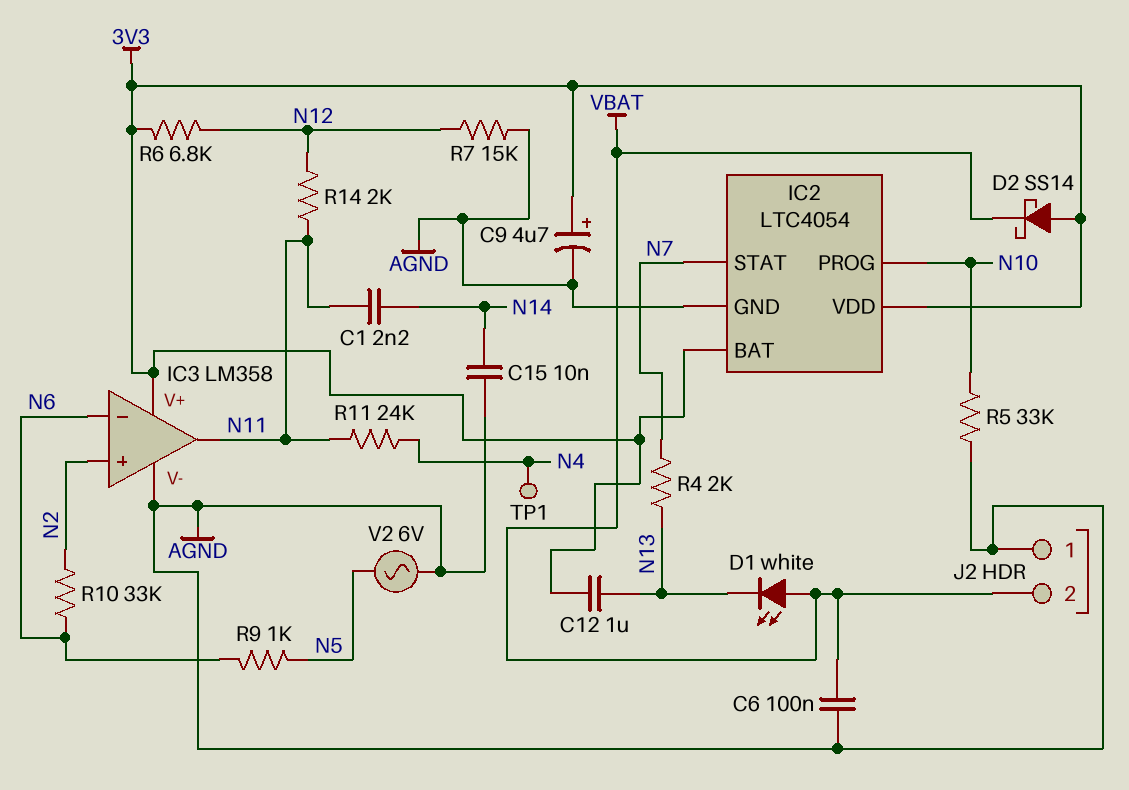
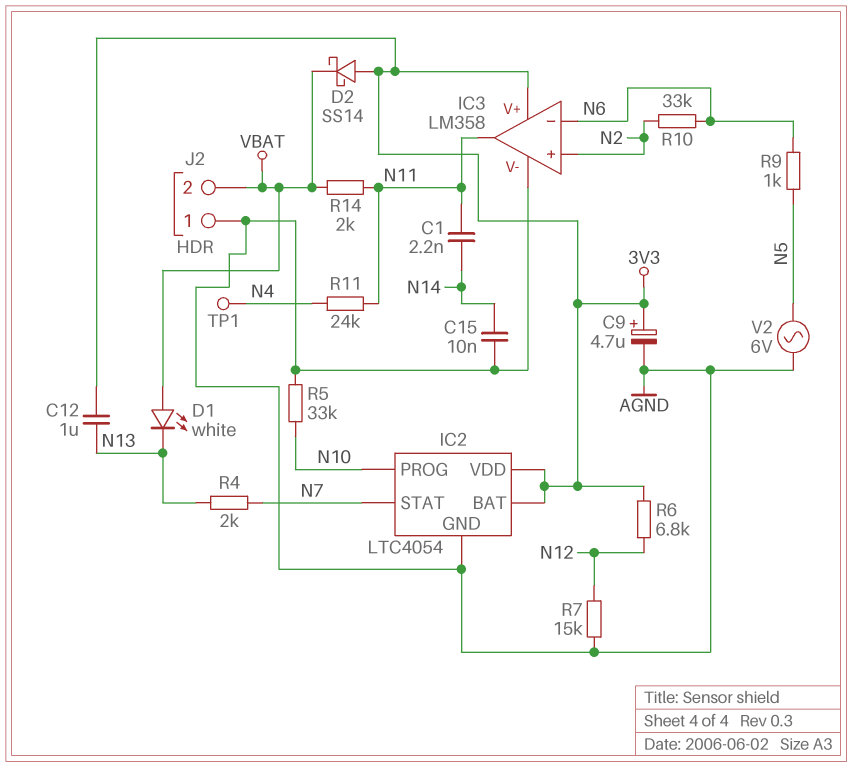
C6: 100nF (AGND, VBAT) -> none
R14: 2k (N11, N12) -> 2k (N11, VBAT)

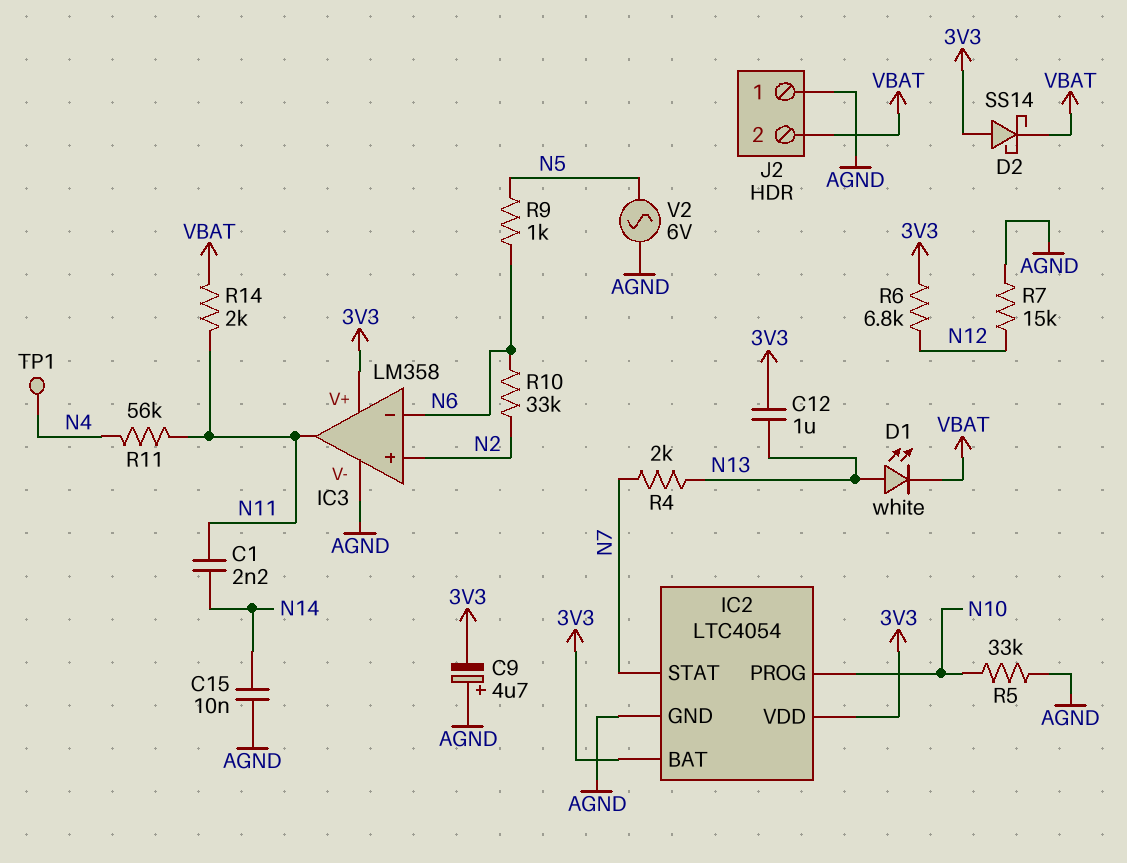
C9: 4.7uF (plus 3V3, minus AGND) -> 4.7uF (plus AGND, minus 3V3)
D1: LED white (A VBAT, K N13) -> LED white (A N13, K VBAT)
R11: 24k (N4, N11) -> 56k (N4, N11)

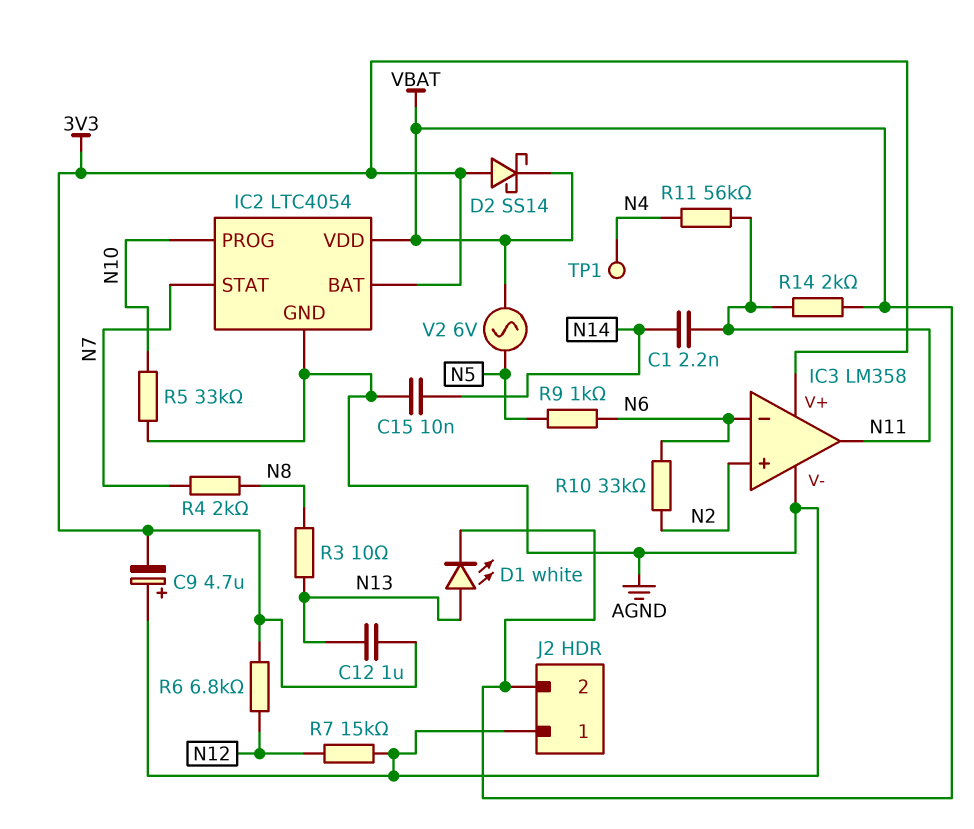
IC2 pin VDD: 3V3 -> VBAT
R3: none -> 10 (N8, N13)
R4: 2k (N7, N13) -> 2k (N7, N8)
V2: AC 6V (AGND, N5) -> AC 6V (N5, VBAT)

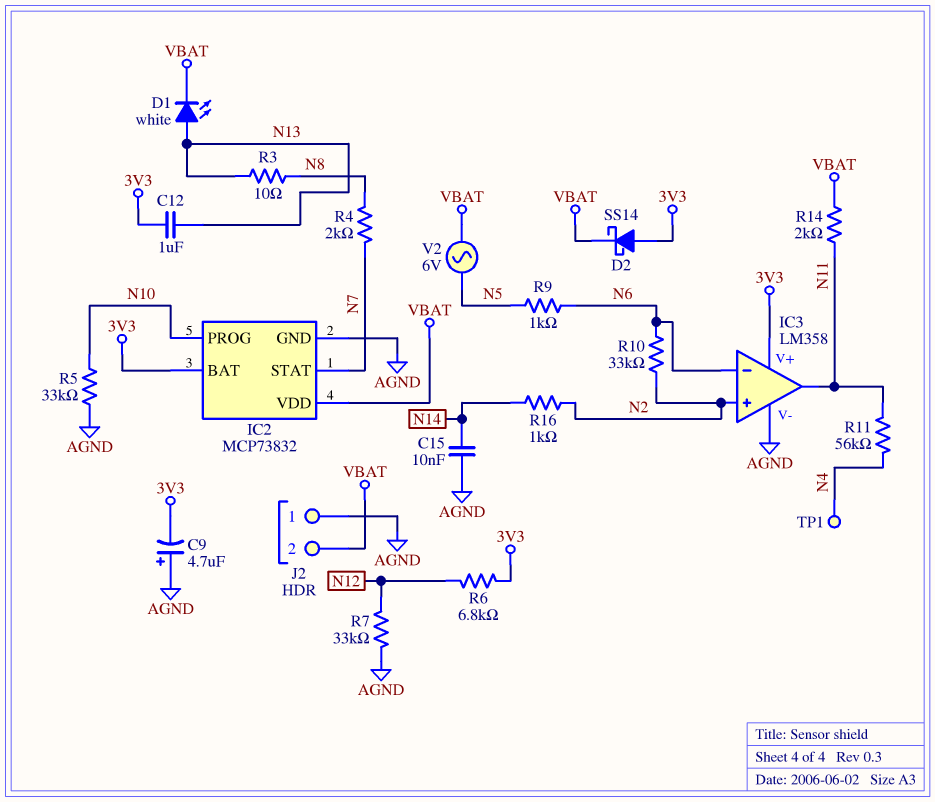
C1: 2.2nF (N11, N14) -> none
IC2: LTC4054 -> MCP73832
R7: 15k (AGND, N12) -> 33k (AGND, N12)
R16: none -> 1k (N2, N14)

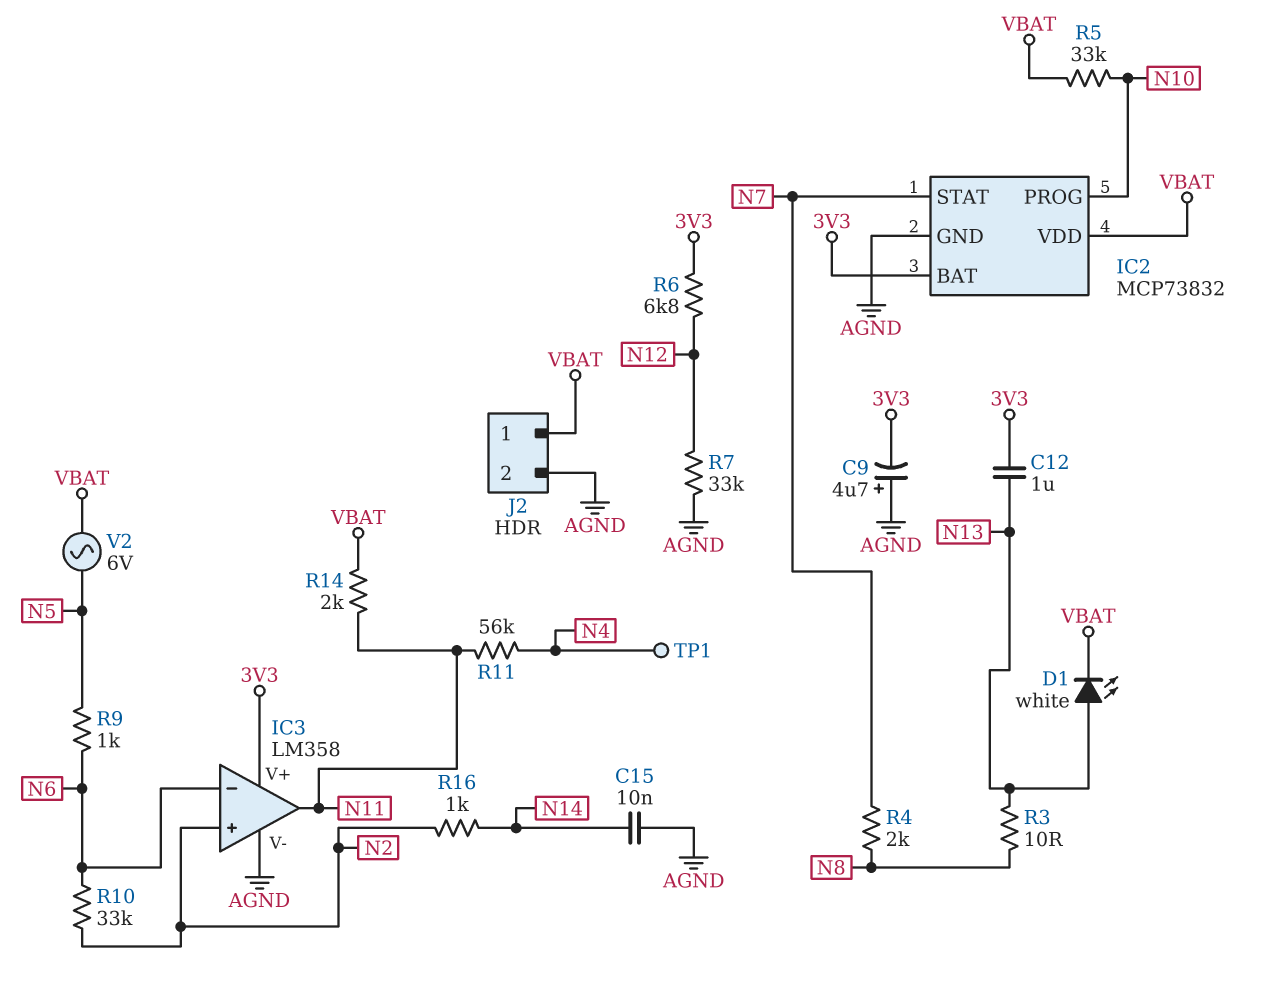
D2: schottky SS14 (A 3V3, K VBAT) -> none
J2 pin 1: AGND -> VBAT
J2 pin 2: VBAT -> AGND
R5: 33k (AGND, N10) -> 33k (N10, VBAT)

